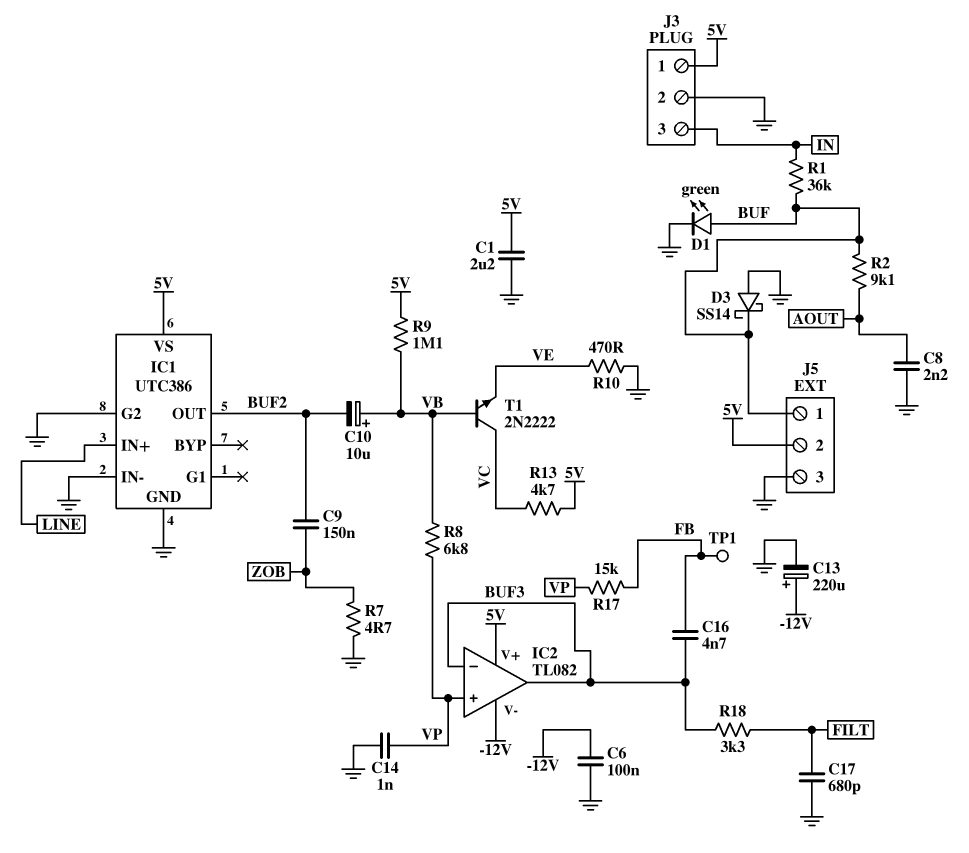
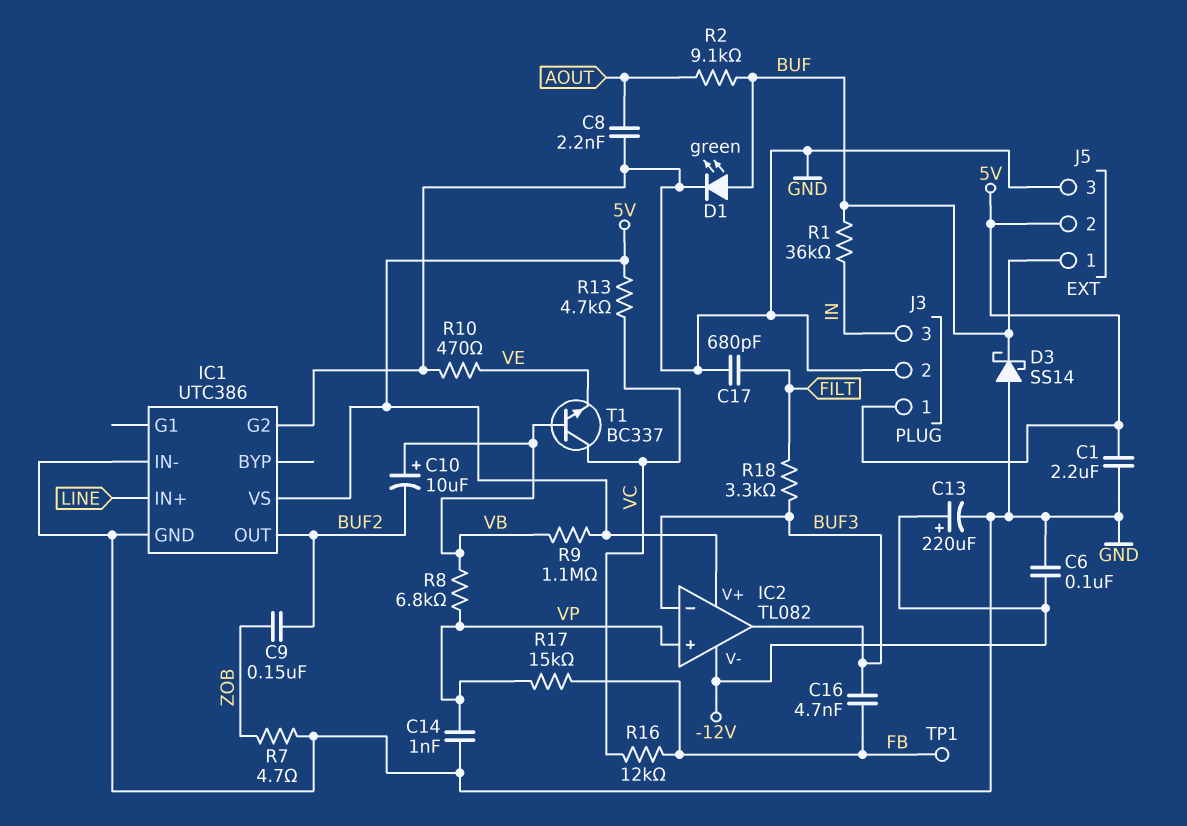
R16: none -> 12k (FB, VC)
T1: NPN 2N2222 (B VB, C VC, E VE) -> NPN BC337 (B VB, C VC, E VE)

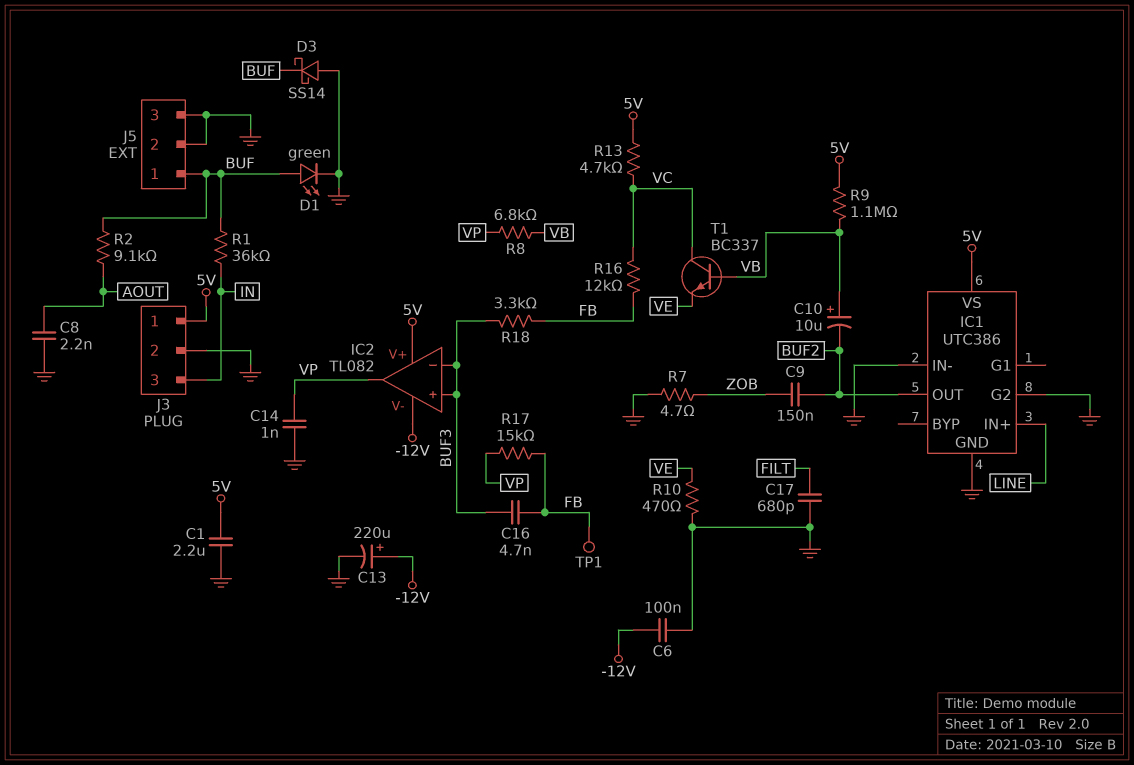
IC2 pin in+: VP -> BUF3
IC2 pin out: BUF3 -> VP
J5 pin 2: 5V -> GND
R18: 3.3k (BUF3, FILT) -> 3.3k (BUF3, FB)

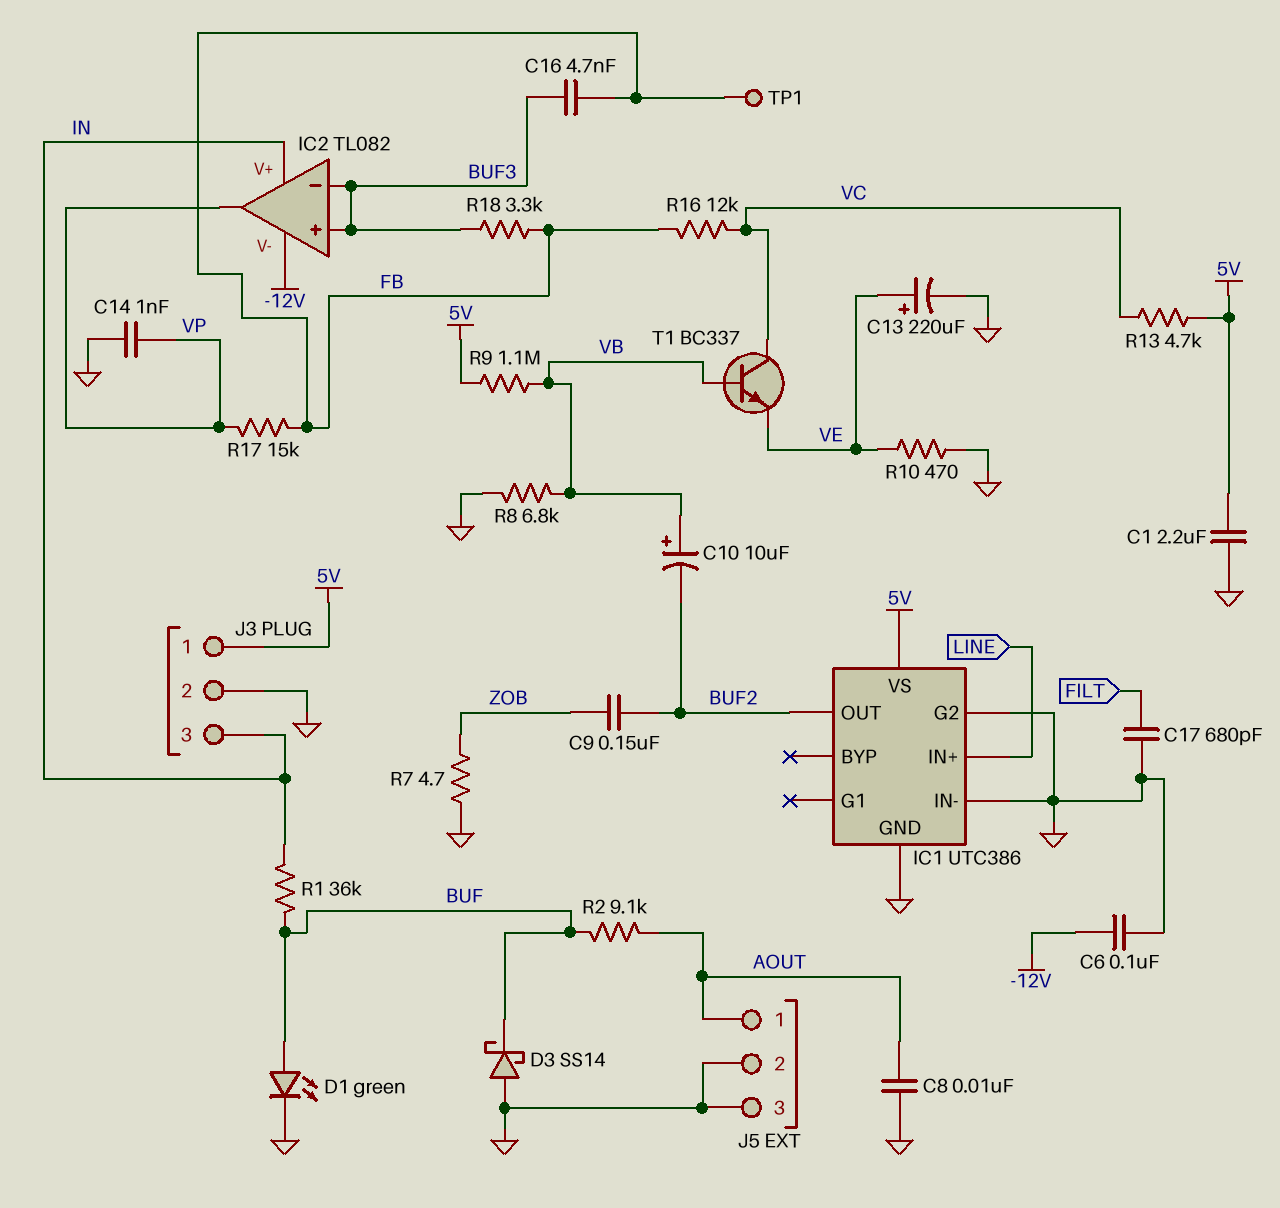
C8: 2.2nF (AOUT, GND) -> 10nF (AOUT, GND)
C13: 220uF (plus -12V, minus GND) -> 220uF (plus VE, minus GND)
IC2 pin V+: 5V -> IN
J5 pin 1: BUF -> AOUT
R8: 6.8k (VB, VP) -> 6.8k (GND, VB)

